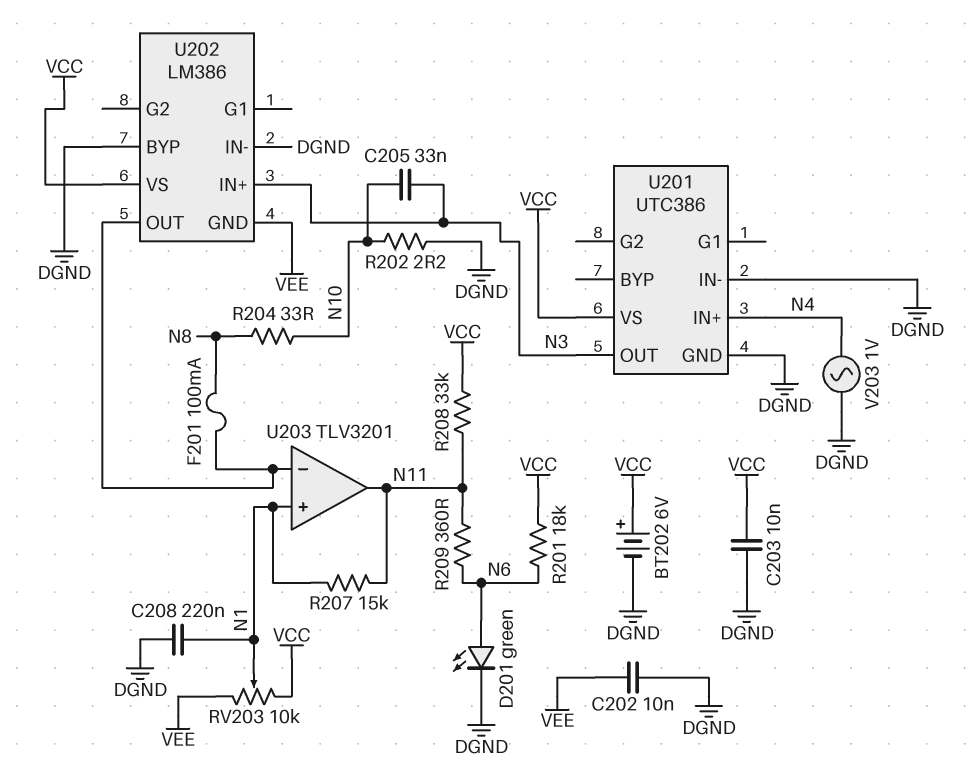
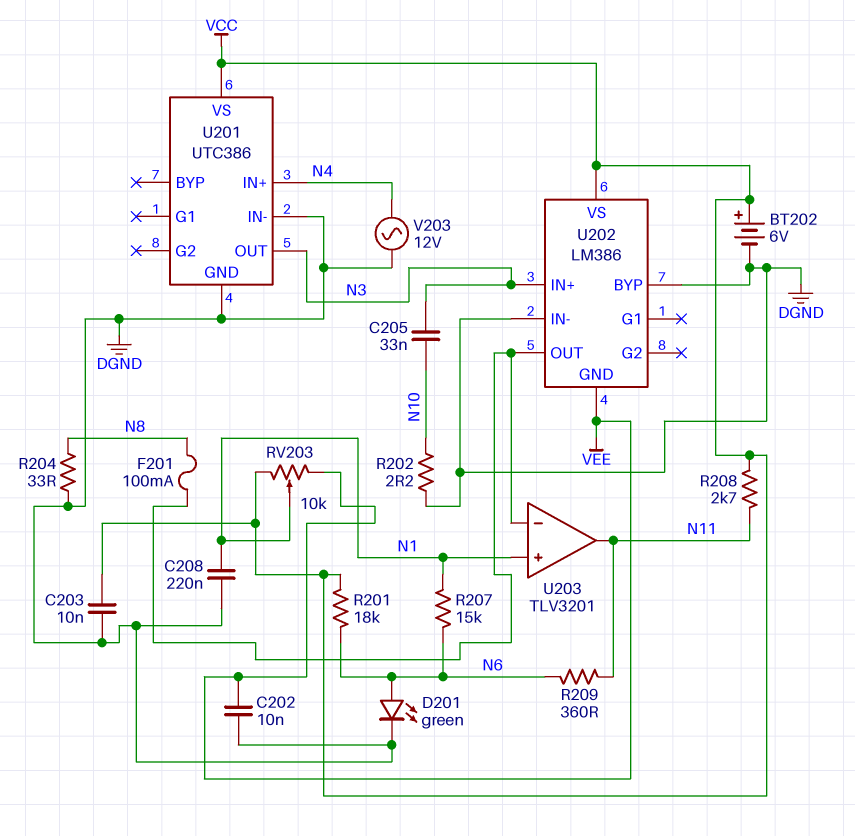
R204: 33 (N8, N10) -> 33 (DGND, N8)
R207: 15k (N1, N11) -> 15k (N1, N6)
R208: 33k (N11, VCC) -> 2.7k (N11, VCC)
V203: AC 1V (DGND, N4) -> AC 12V (DGND, N4)

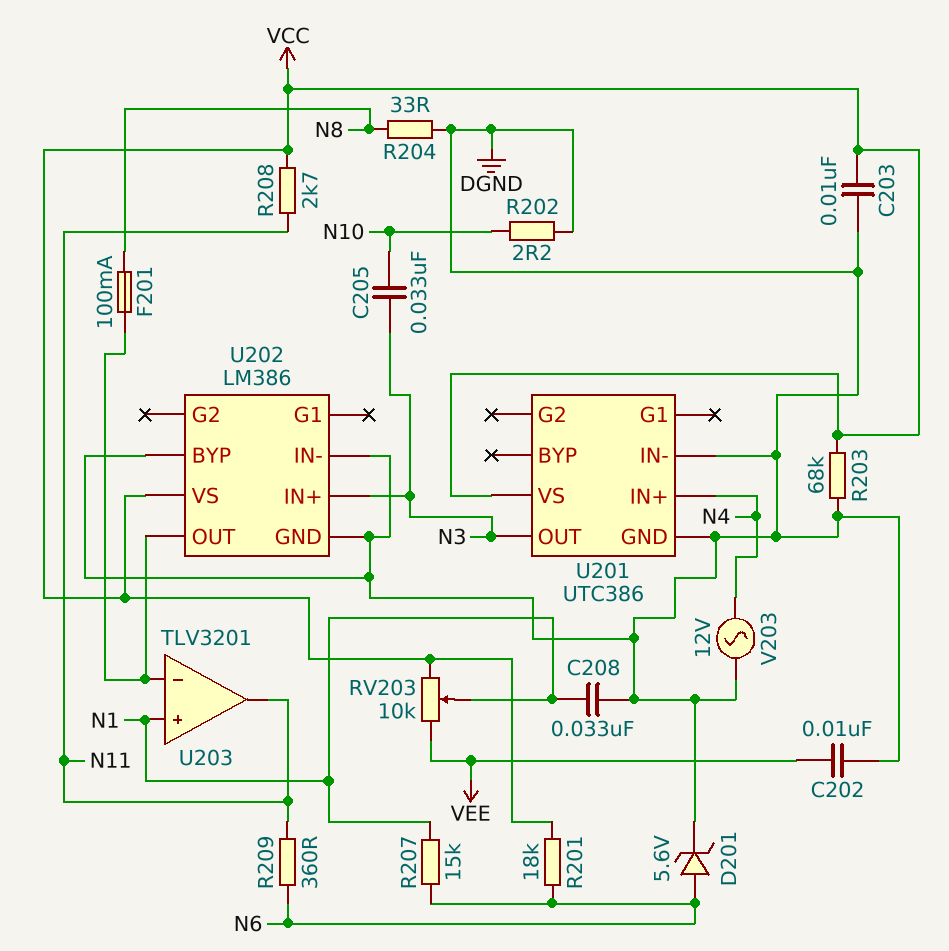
BT202: 6V (plus VCC, minus DGND) -> none
C208: 220nF (DGND, N1) -> 33nF (DGND, N1)
D201: LED green (A N6, K DGND) -> zener 5.6V (A N6, K DGND)
R203: none -> 68k (DGND, VCC)
U202 pin GND: VEE -> DGND

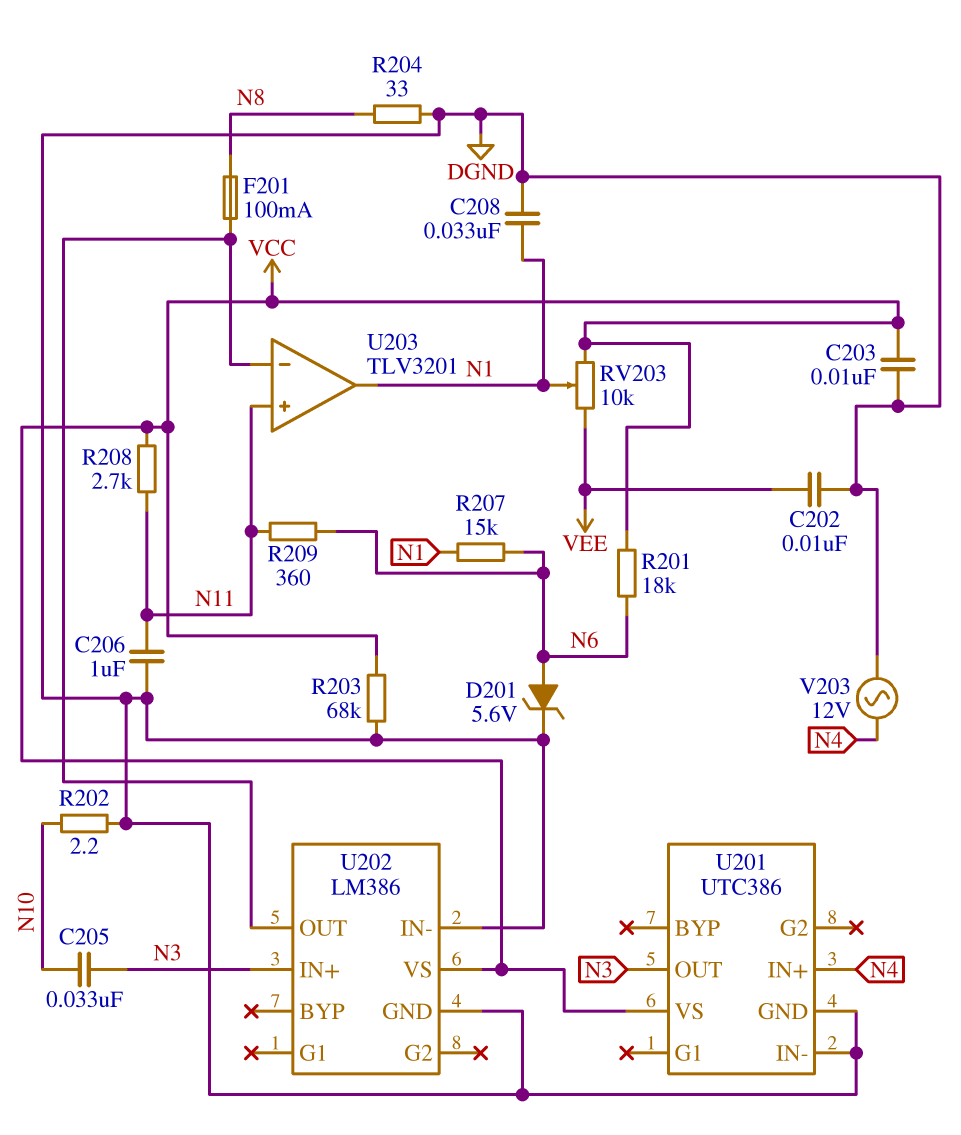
C206: none -> 1uF (DGND, N11)
U202 pin BYP: DGND -> none
U203 pin in+: N1 -> N11
U203 pin out: N11 -> N1

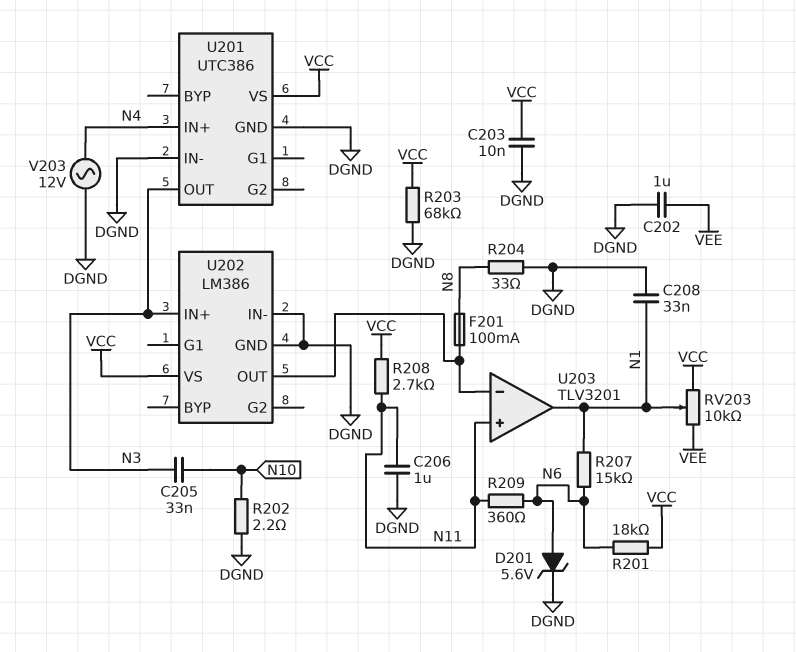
C202: 10nF (DGND, VEE) -> 1uF (DGND, VEE)

